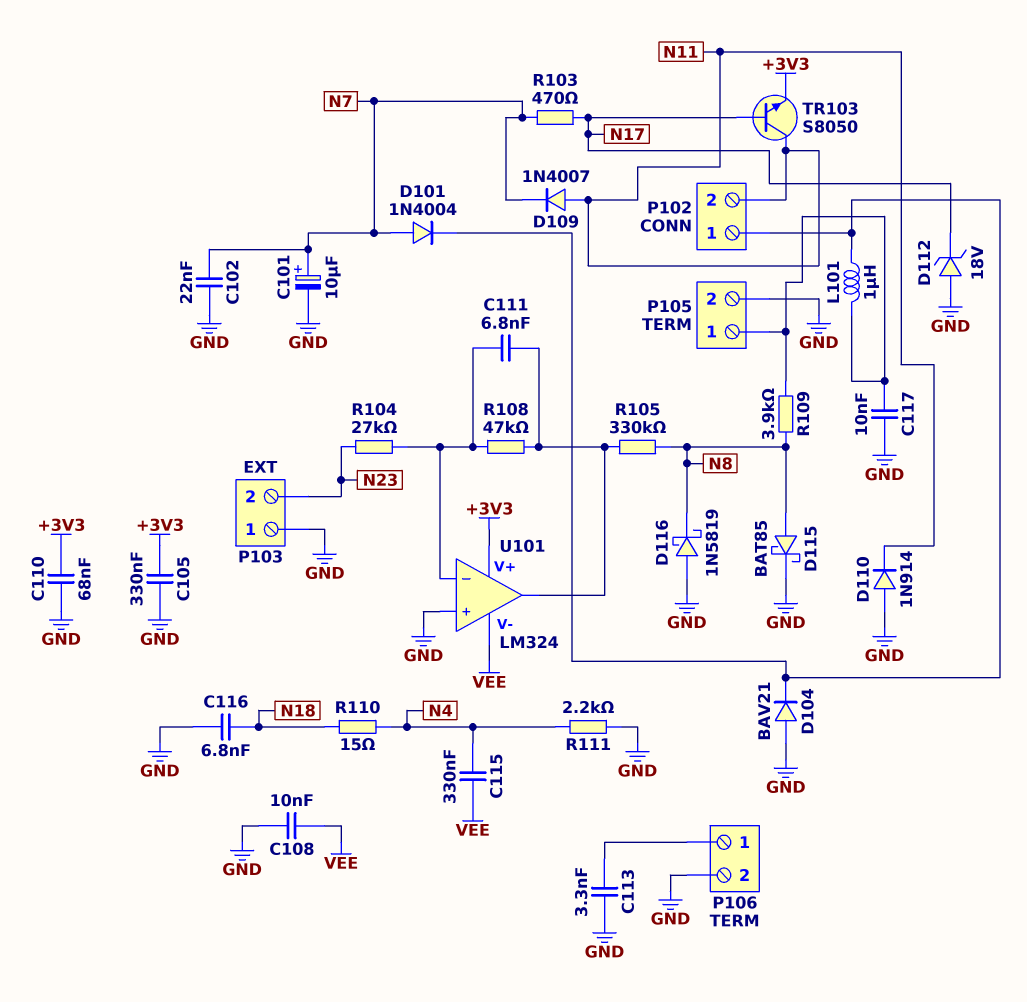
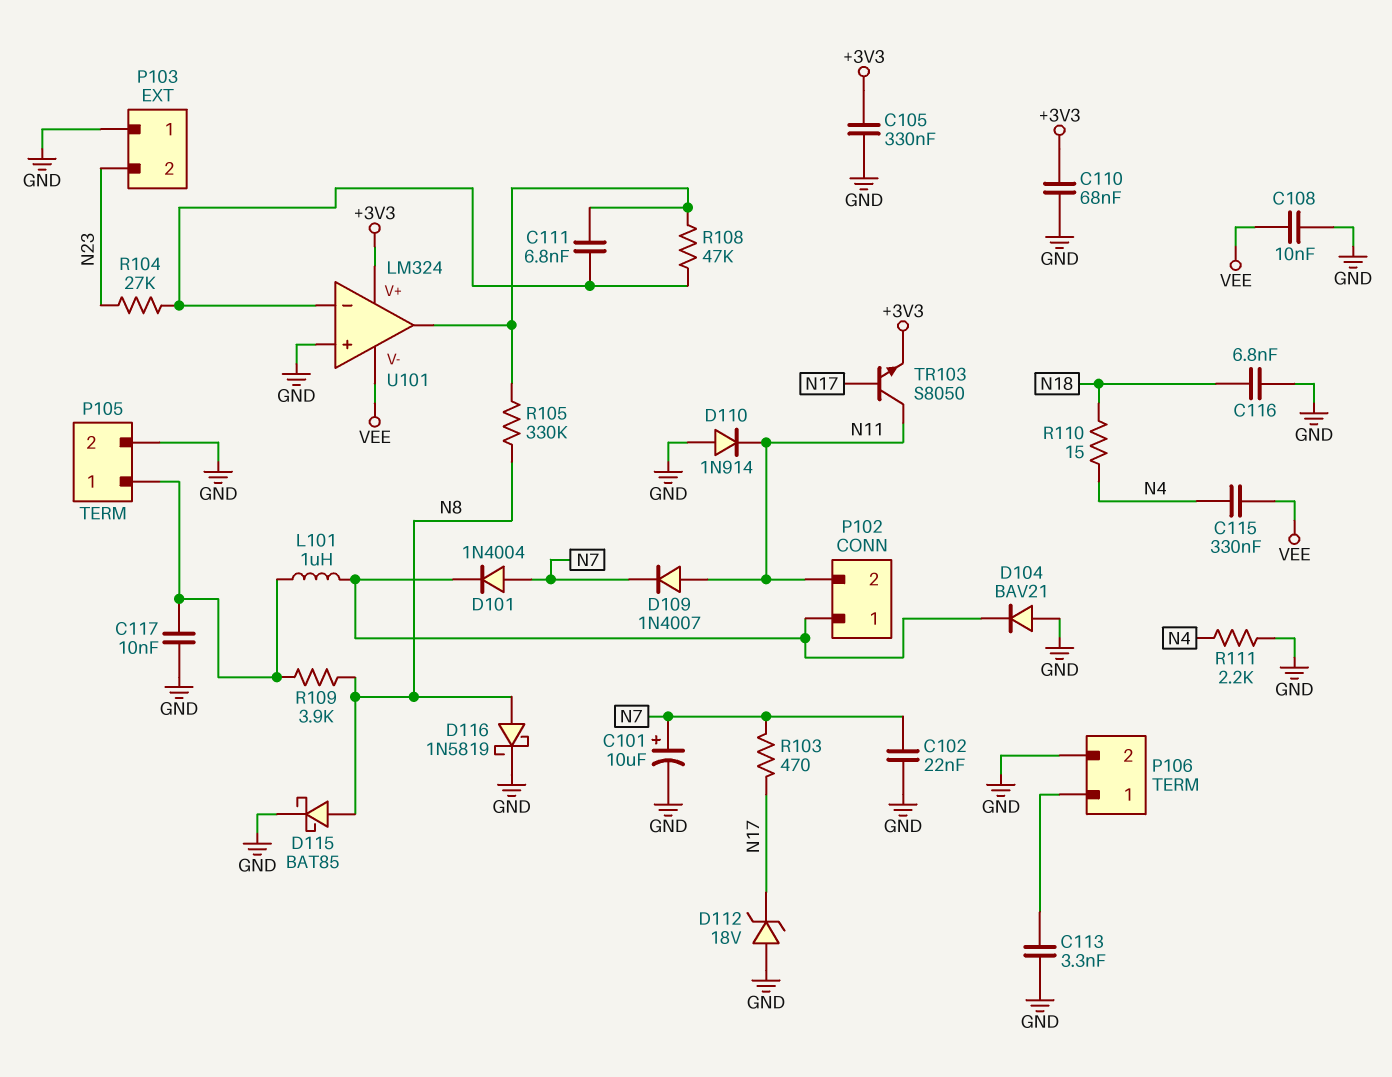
D116: schottky 1N5819 (A GND, K N8) -> schottky 1N5819 (A N8, K GND)

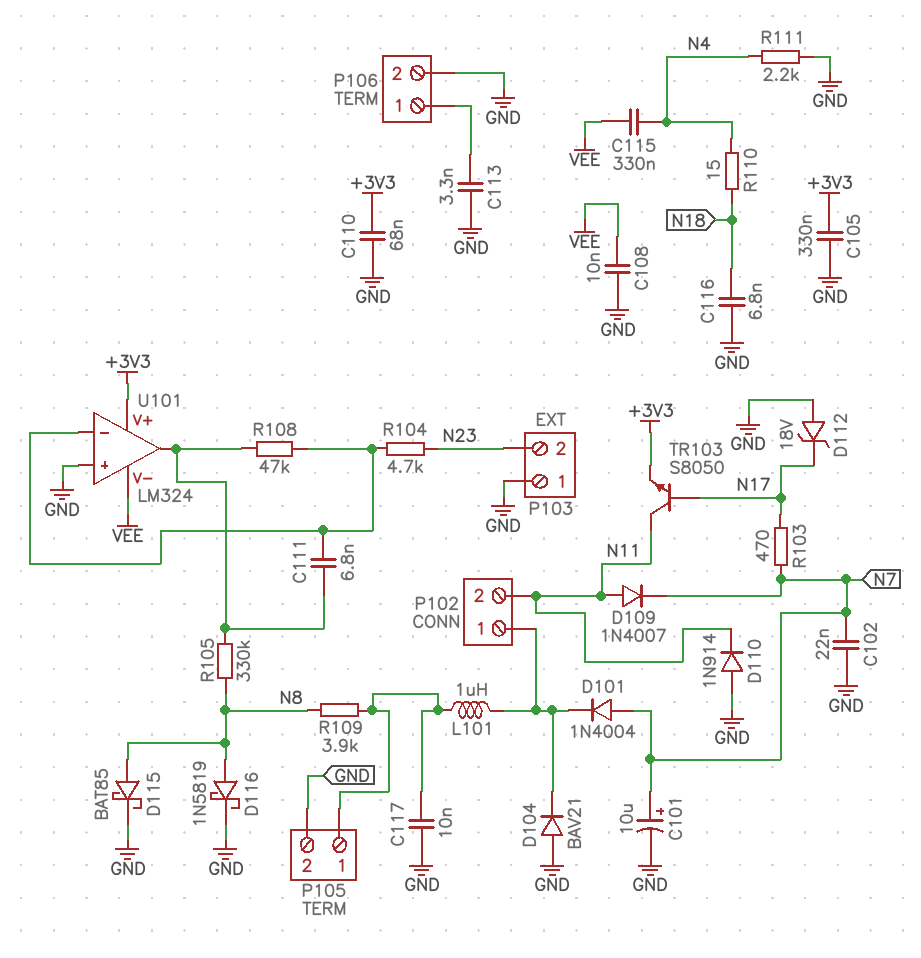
R104: 27k (N23, U101/in-) -> 4.7k (N23, U101/in-)

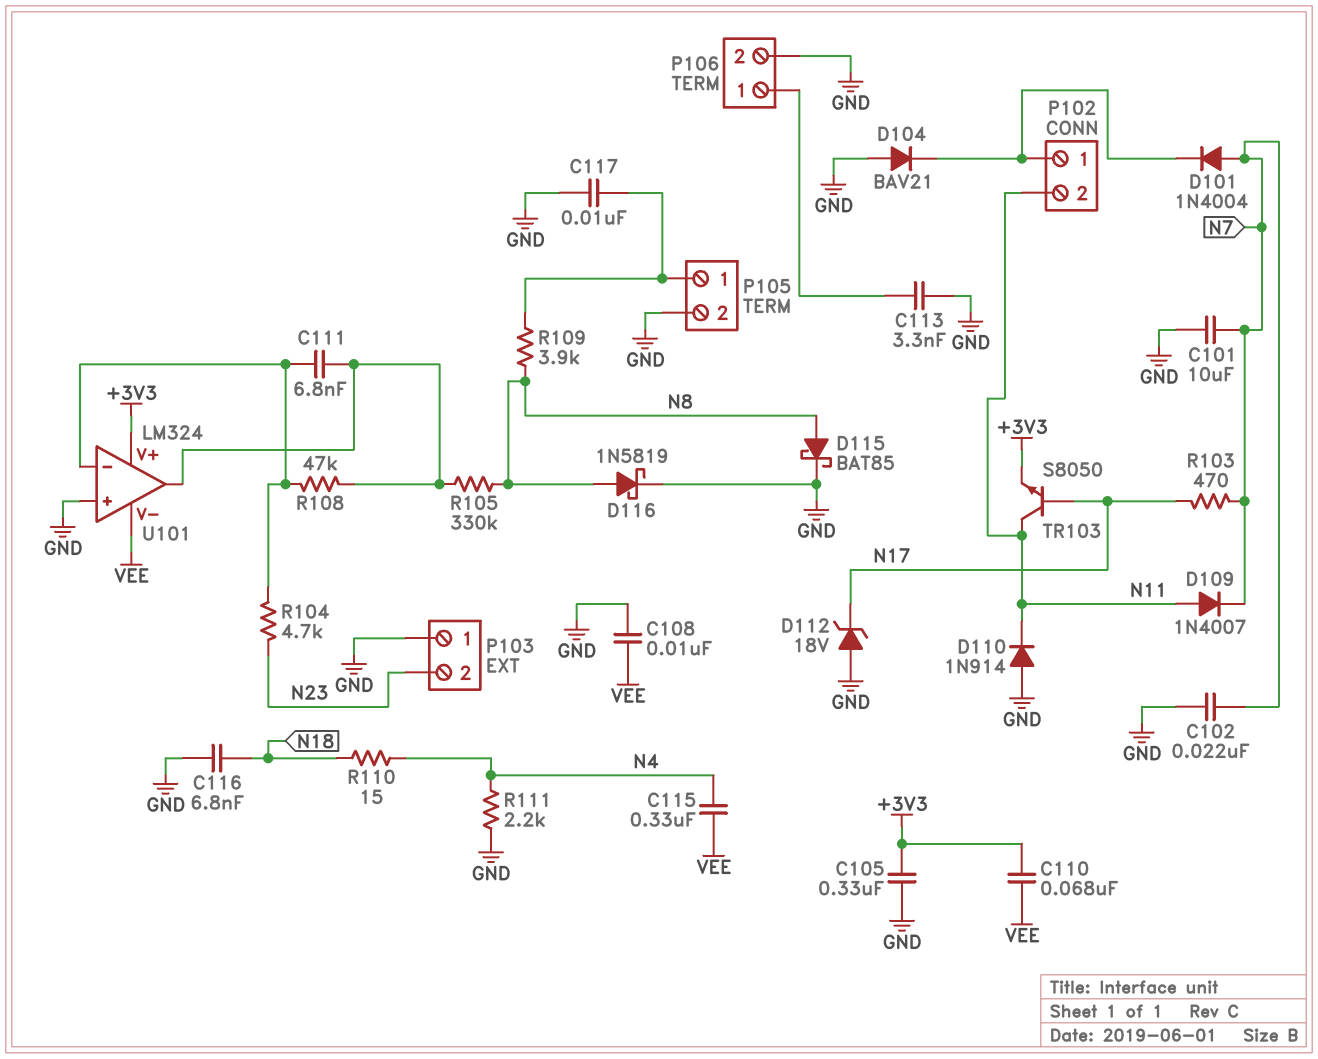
C101: 10uF (plus N7, minus GND) -> 10uF (GND, N7)
C110: 68nF (+3V3, GND) -> 68nF (+3V3, VEE)
L101: 1uH (P102/1, P105/1) -> none

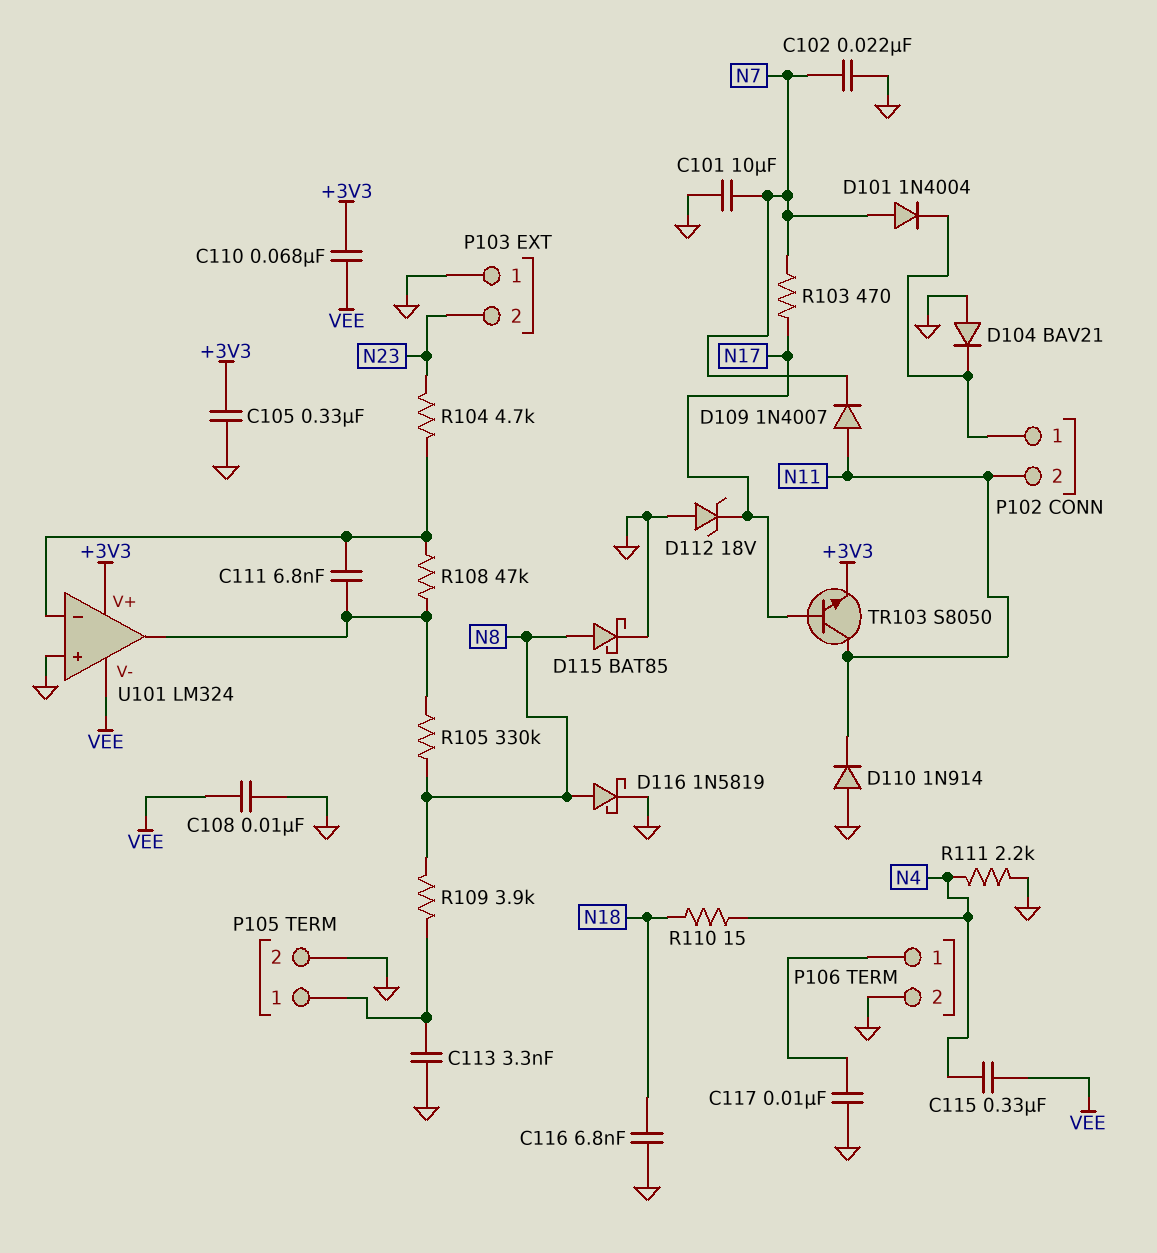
C113: 3.3nF (GND, P106/1) -> 3.3nF (GND, P105/1)
C117: 10nF (GND, P105/1) -> 10nF (GND, P106/1)

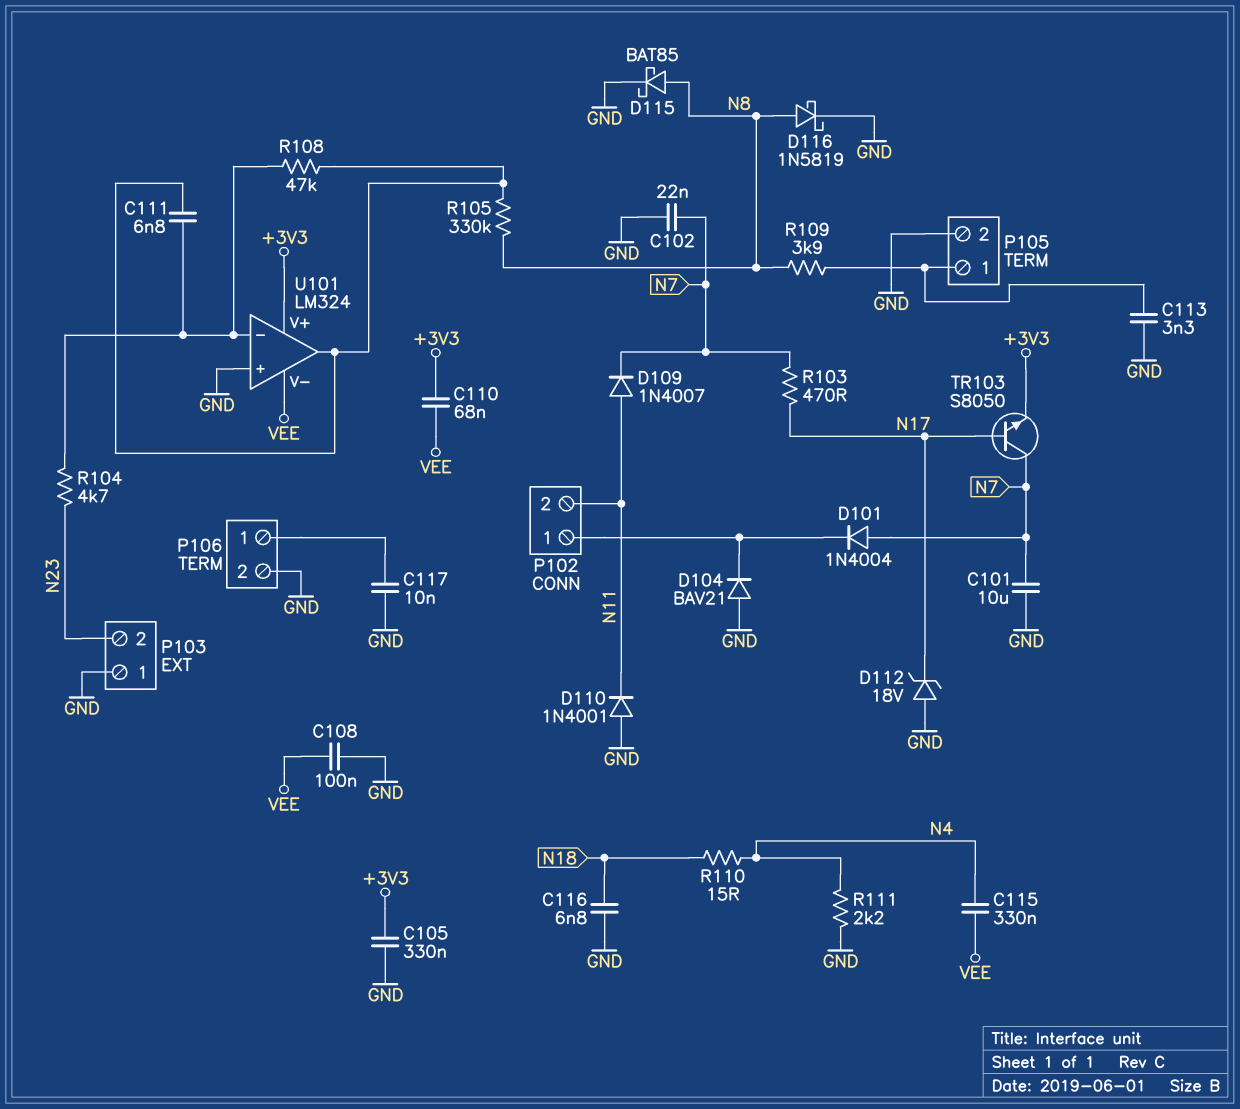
C108: 10nF (GND, VEE) -> 100nF (GND, VEE)
D110: diode 1N914 (A GND, K N11) -> diode 1N4001 (A GND, K N11)
TR103: NPN S8050 (B N17, C N11, E +3V3) -> NPN S8050 (B N17, C N7, E +3V3)

